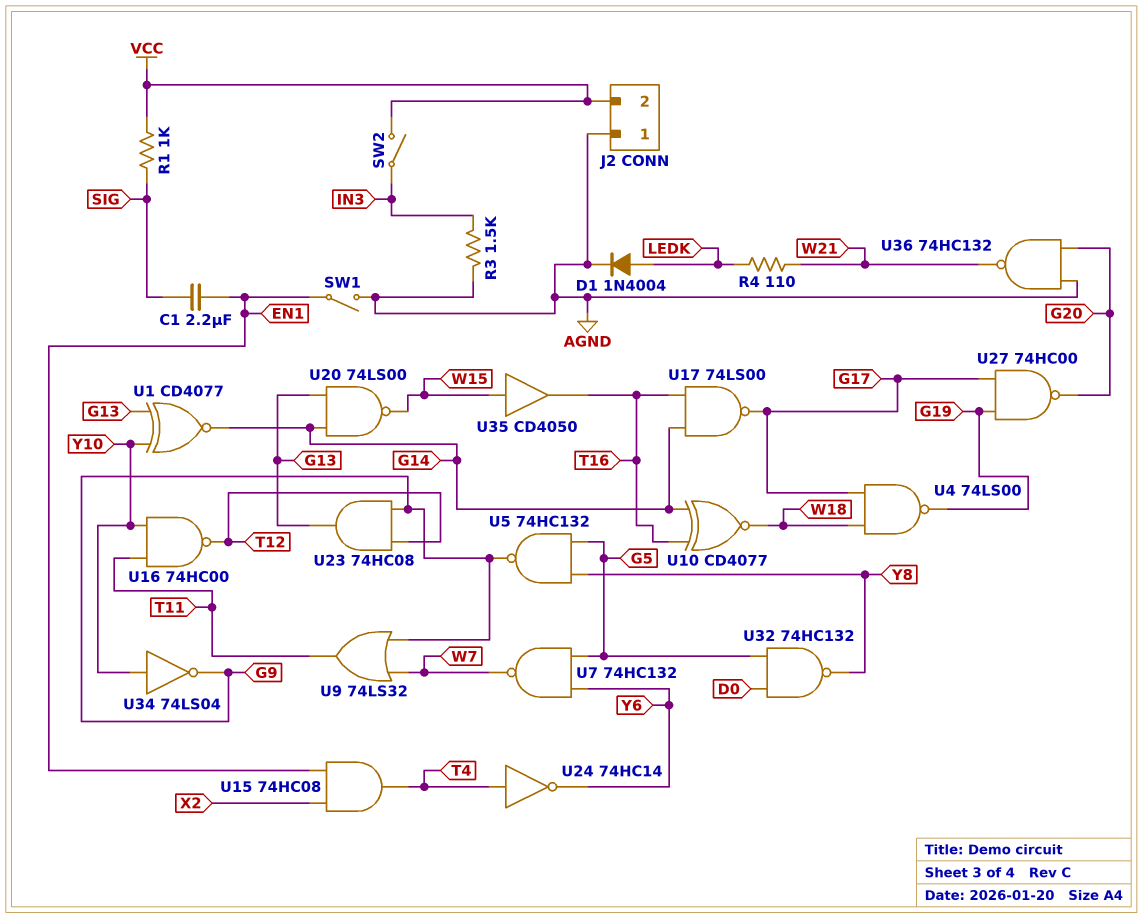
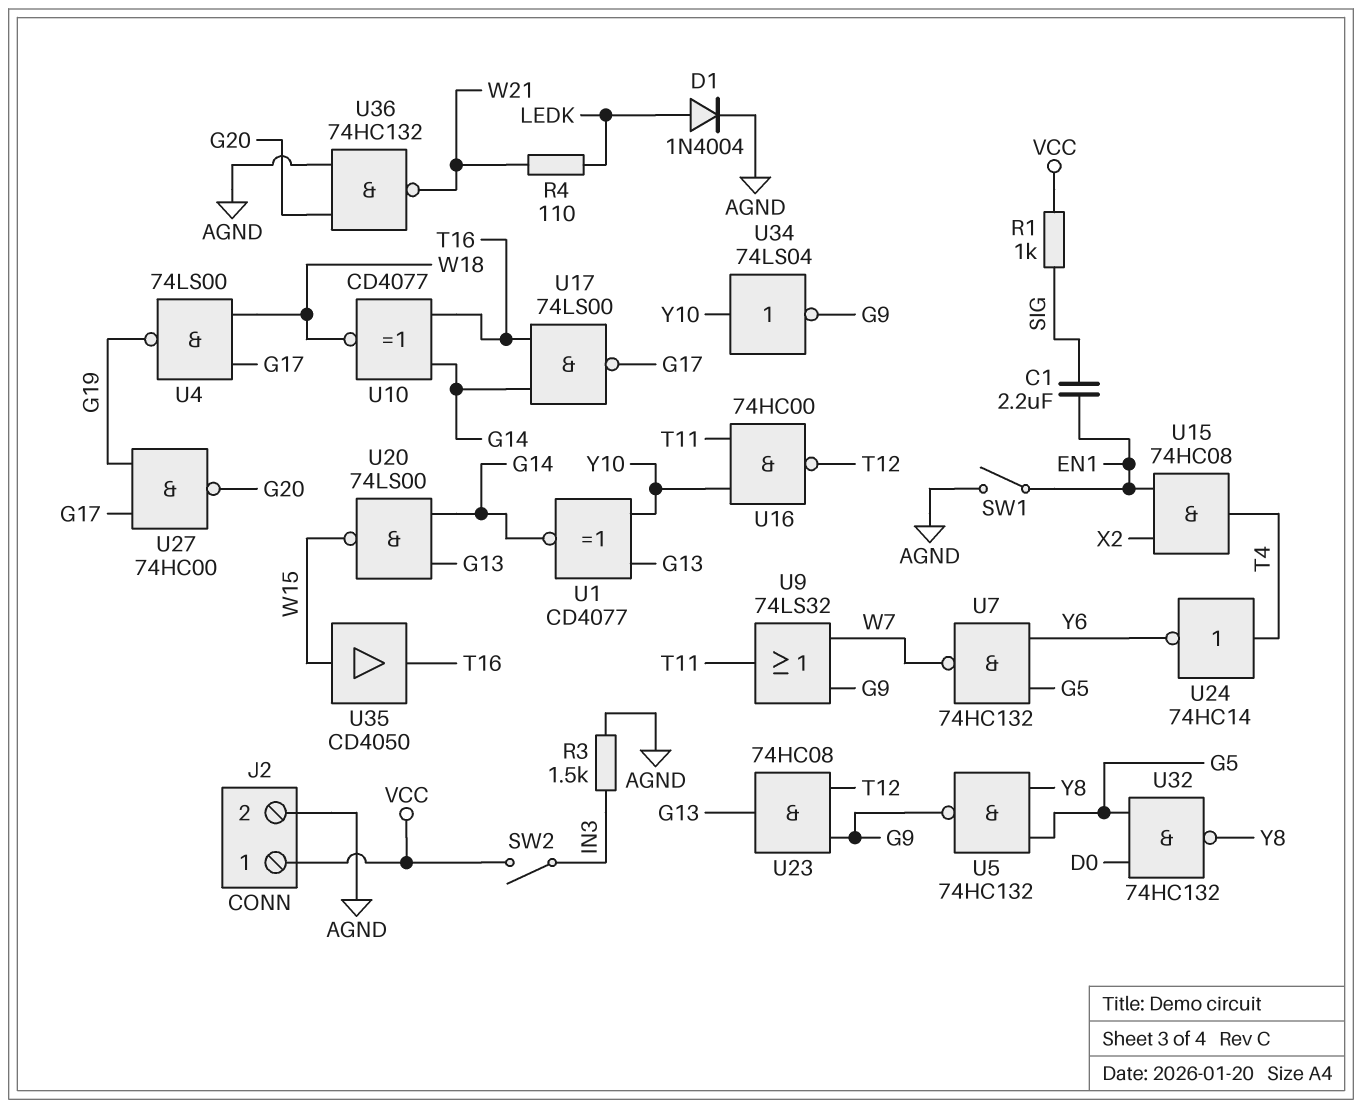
J2 pin 1: AGND -> VCC
J2 pin 2: VCC -> AGND

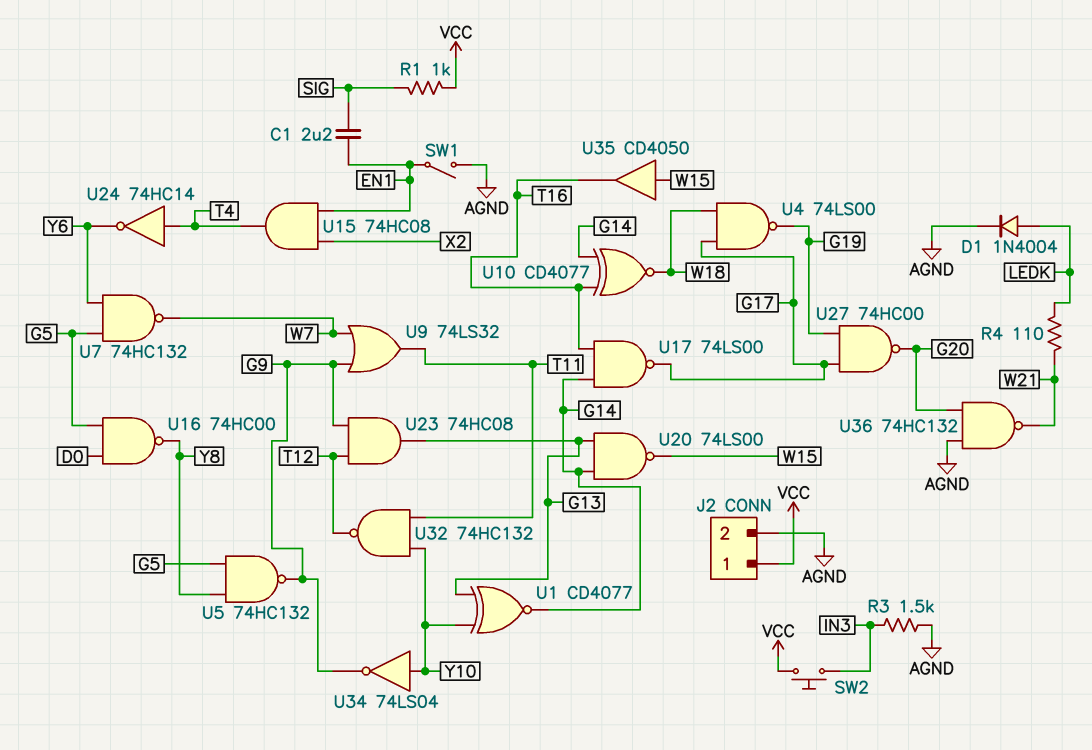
SW2: switch (IN3, VCC) -> button (IN3, VCC)
U16: NAND 74HC00 (in T11, in Y10, out T12) -> NAND 74HC00 (in D0, in G5, out Y8)
U32: NAND 74HC132 (in D0, in G5, out Y8) -> NAND 74HC132 (in T11, in Y10, out T12)

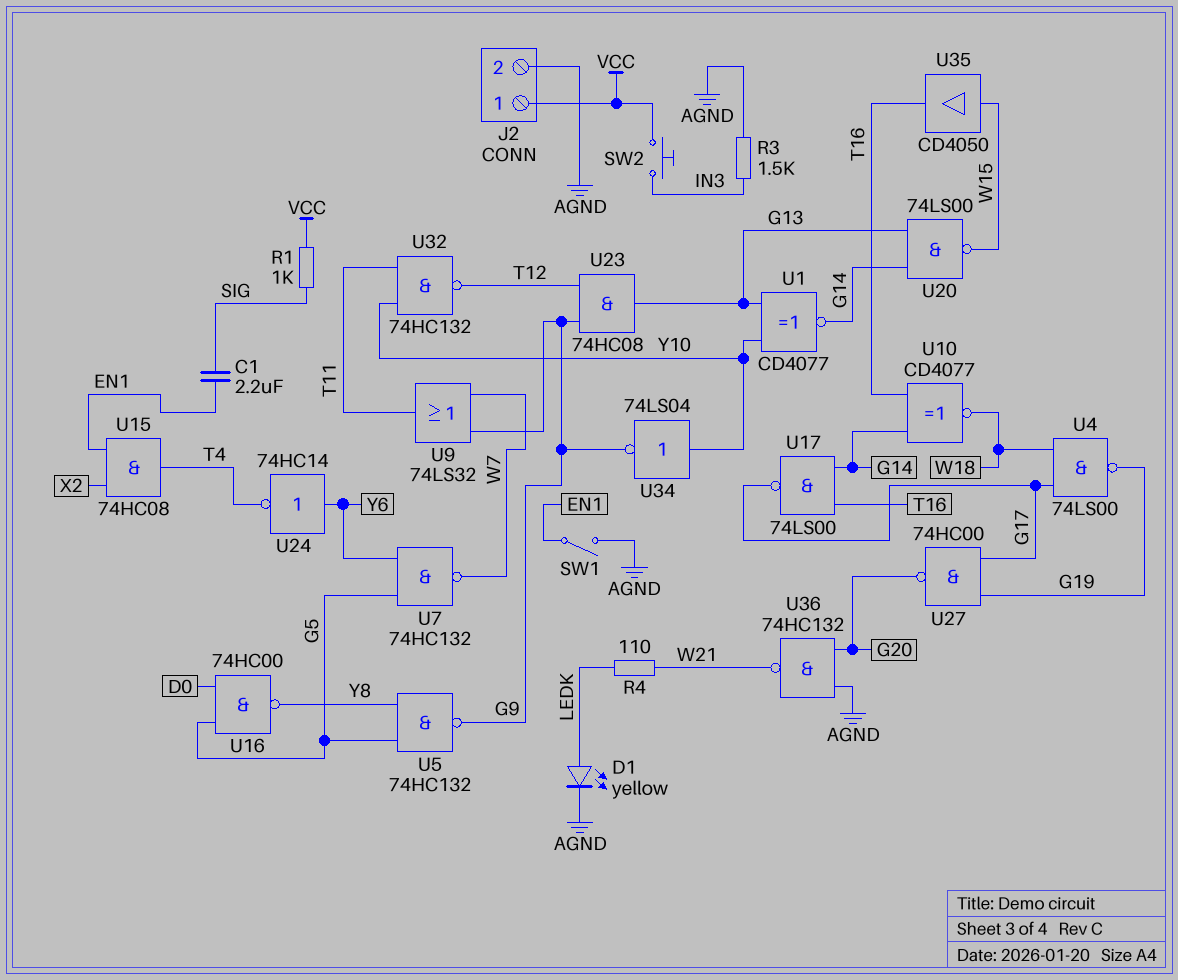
D1: diode 1N4004 (A LEDK, K AGND) -> LED yellow (A LEDK, K AGND)
U24: NOT 74HC14 (in T4, out Y6) -> NOT 74HC14 (in Y6, out T4)

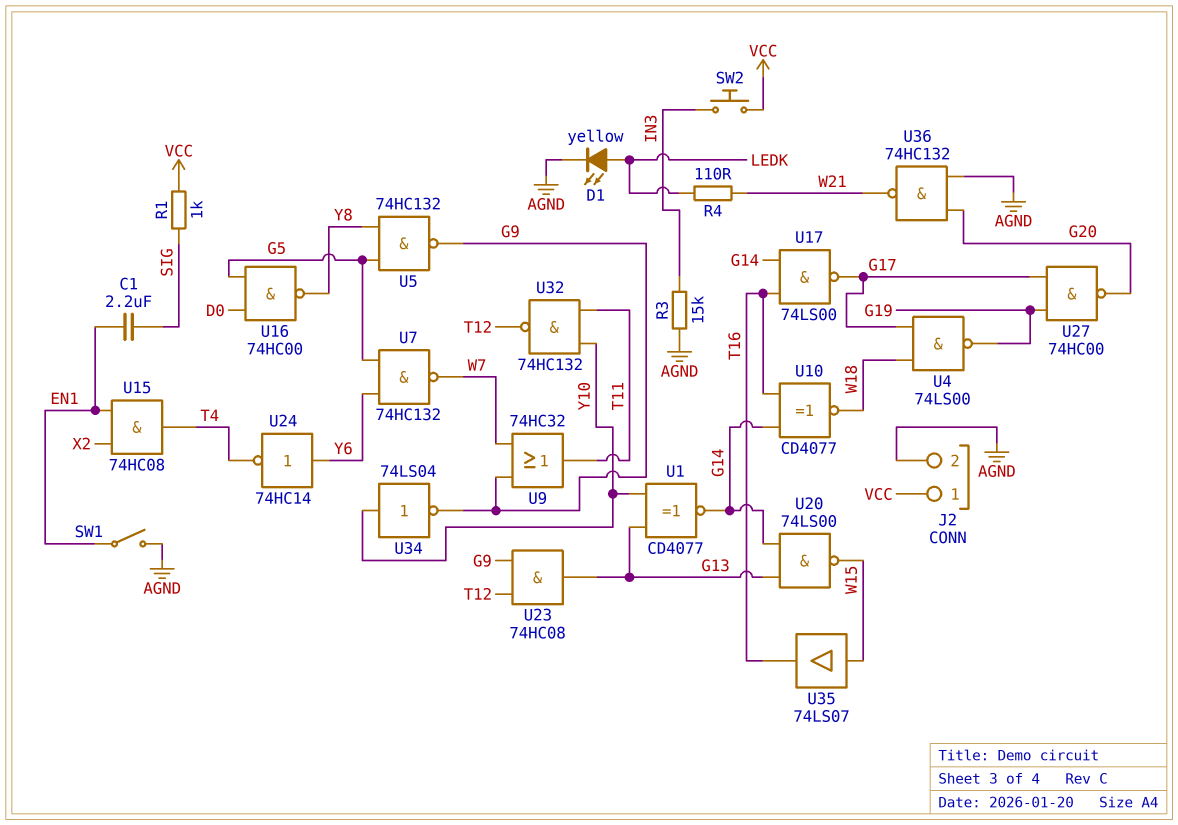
R3: 1.5k (AGND, IN3) -> 15k (AGND, IN3)
U9: OR 74LS32 (in G9, in W7, out T11) -> OR 74HC32 (in G9, in W7, out T11)
U35: buffer CD4050 (in W15, out T16) -> buffer 74LS07 (in W15, out T16)

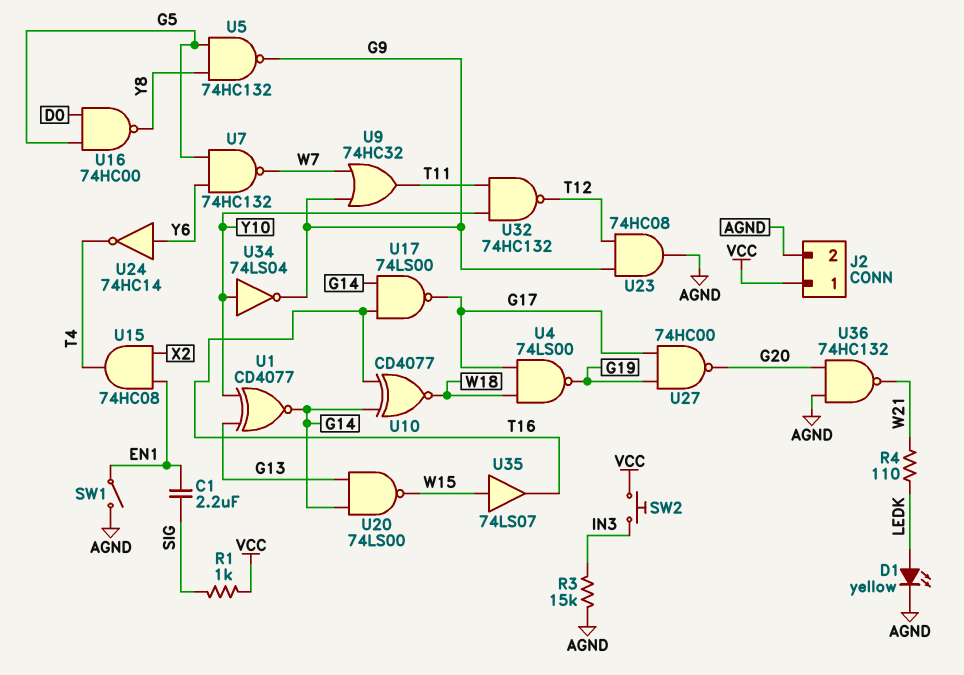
U23: AND 74HC08 (in G9, in T12, out G13) -> AND 74HC08 (in G9, in T12, out AGND)

